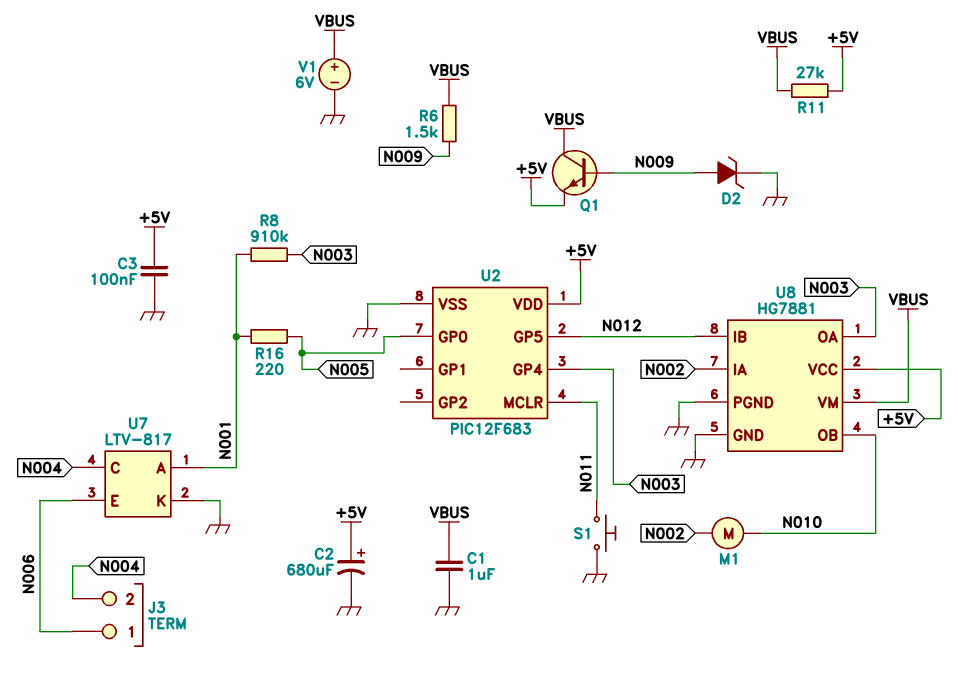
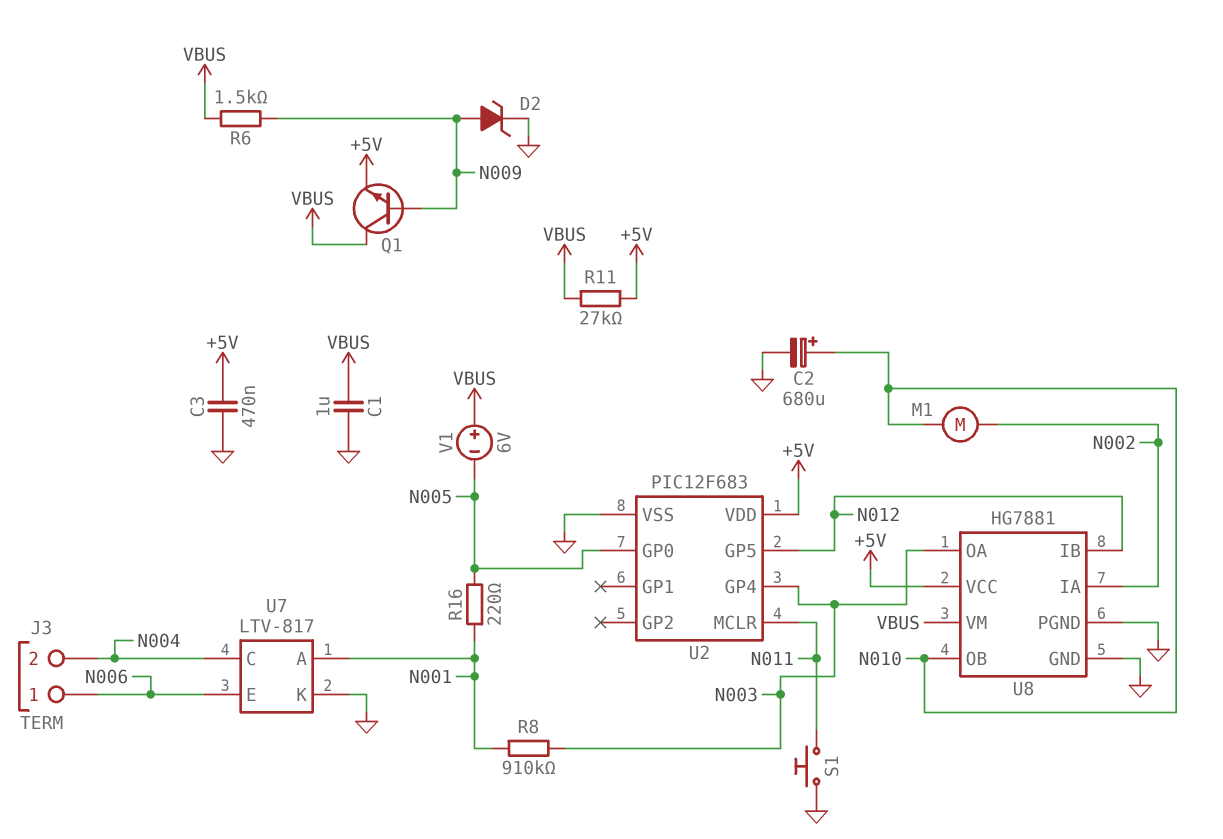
C2: 680uF (plus +5V, minus GND) -> 680uF (plus N010, minus GND)
C3: 100nF (+5V, GND) -> 470nF (+5V, GND)
V1: 6V (plus VBUS, minus GND) -> 6V (plus VBUS, minus N005)

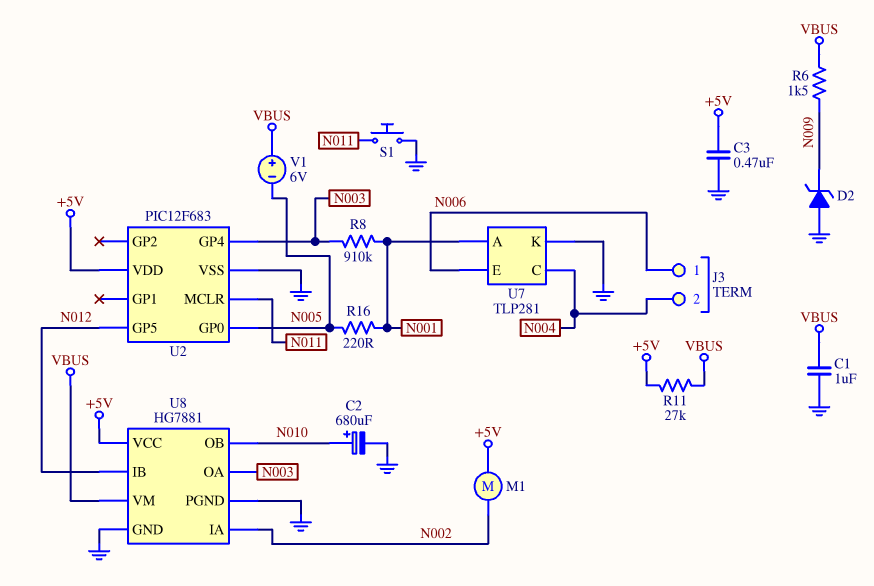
D2: zener (A N009, K GND) -> zener (A GND, K N009)
M1: motor (N002, N010) -> motor (+5V, N002)
Q1: NPN (B N009, C VBUS, E +5V) -> none
U7: LTV-817 -> TLP281

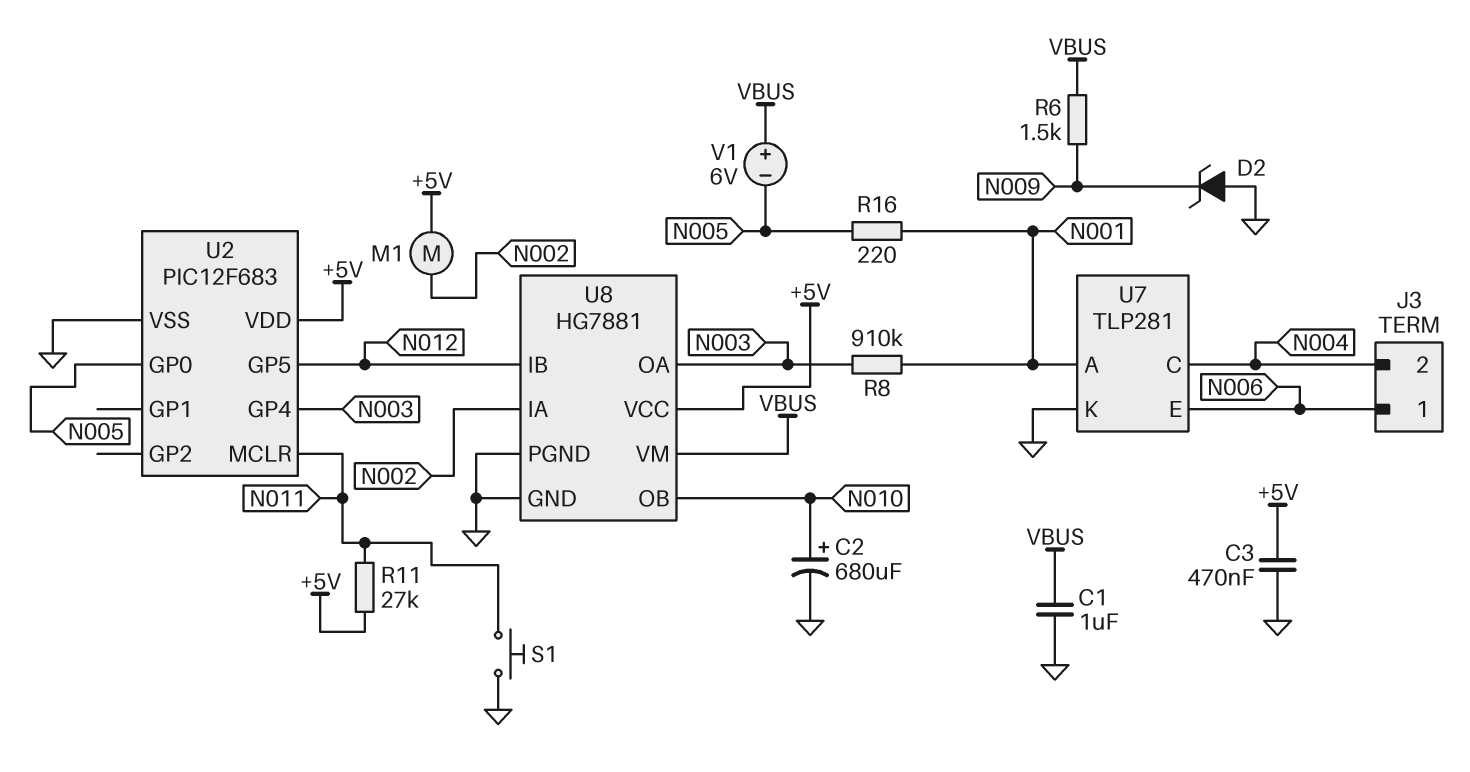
R11: 27k (+5V, VBUS) -> 27k (+5V, N011)

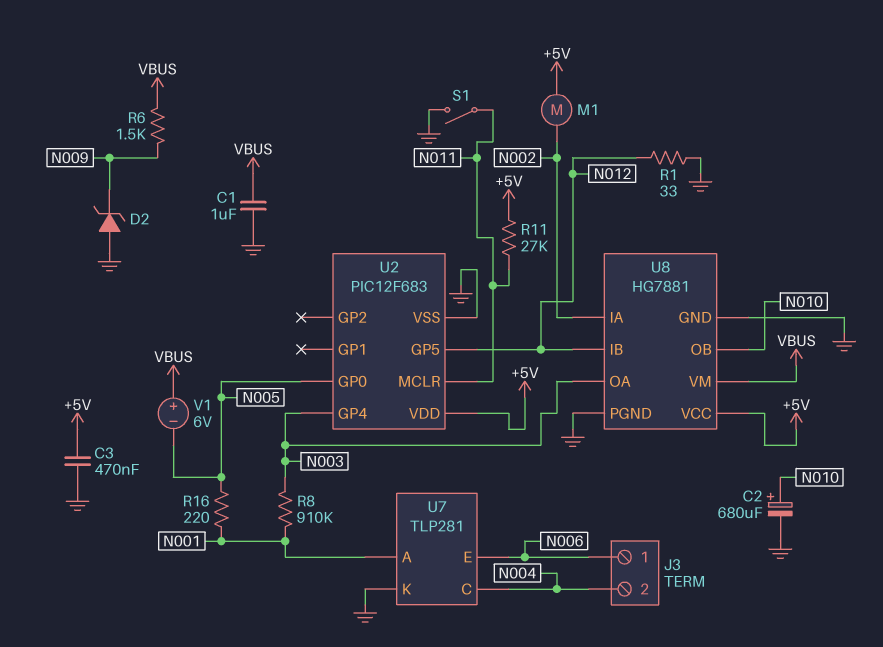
R1: none -> 33 (GND, N012)
S1: button (GND, N011) -> switch (GND, N011)

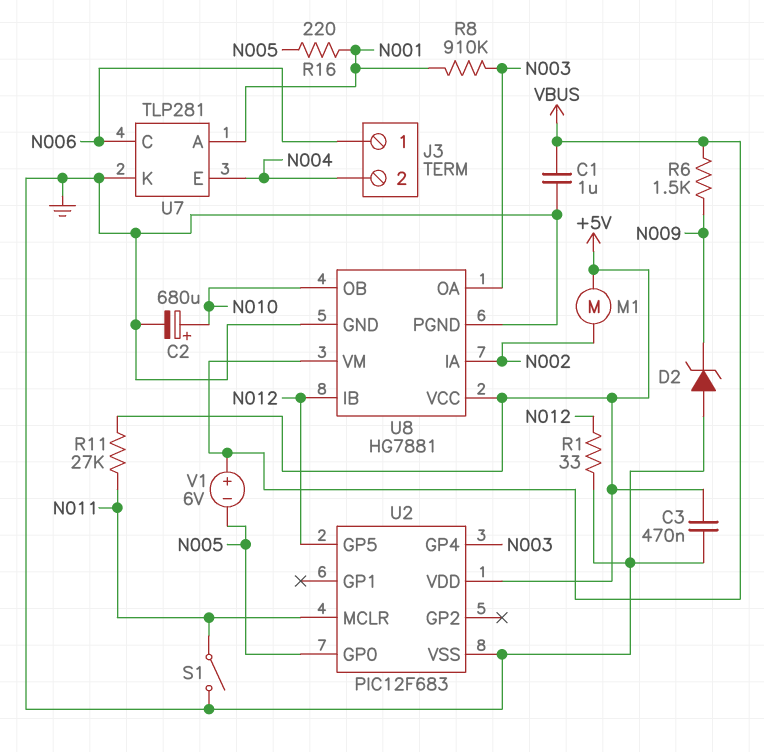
U7 pin C: N004 -> N006
U7 pin E: N006 -> N004

